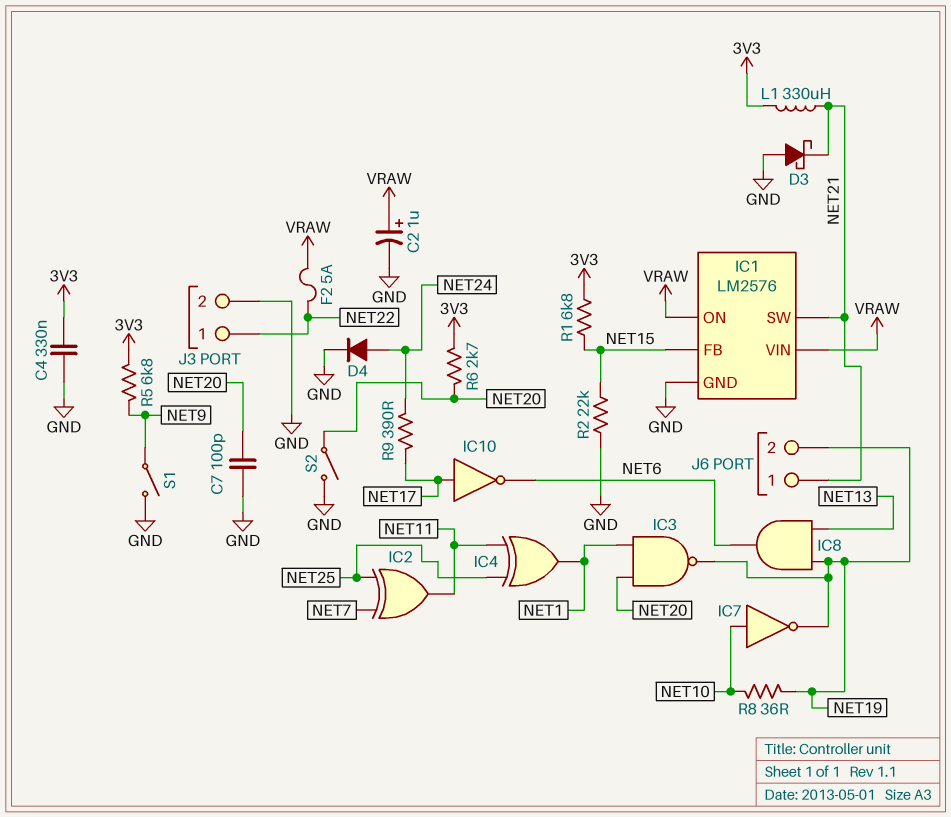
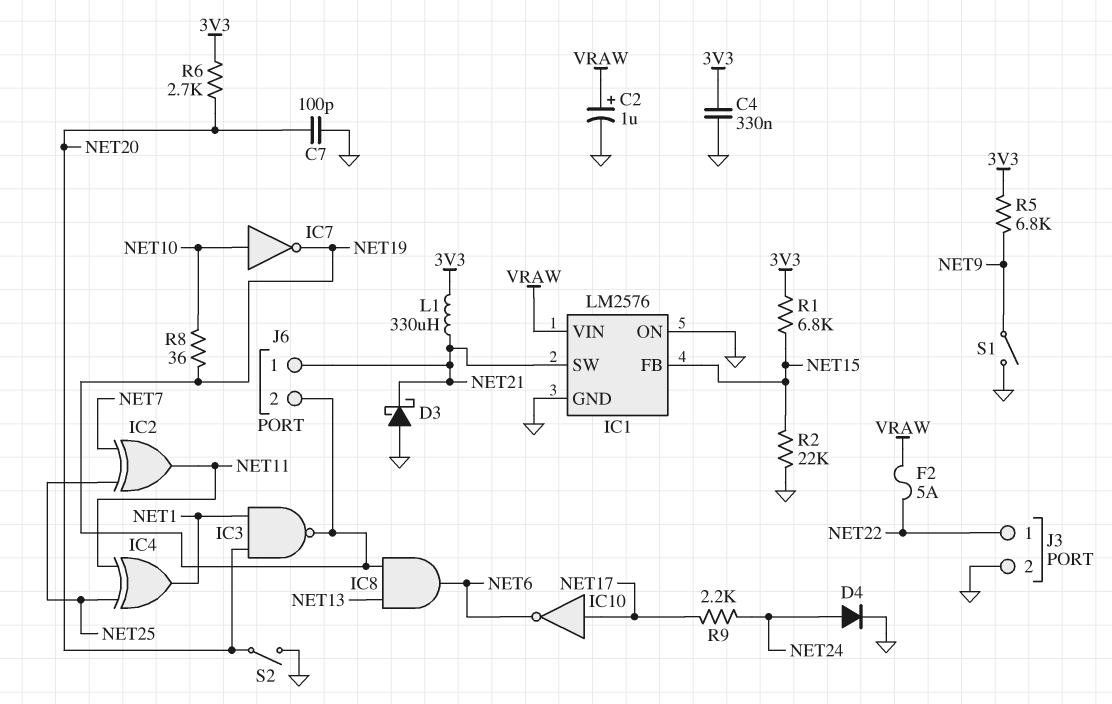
IC1 pin ON: VRAW -> GND
R9: 390 (NET17, NET24) -> 2.2k (NET17, NET24)

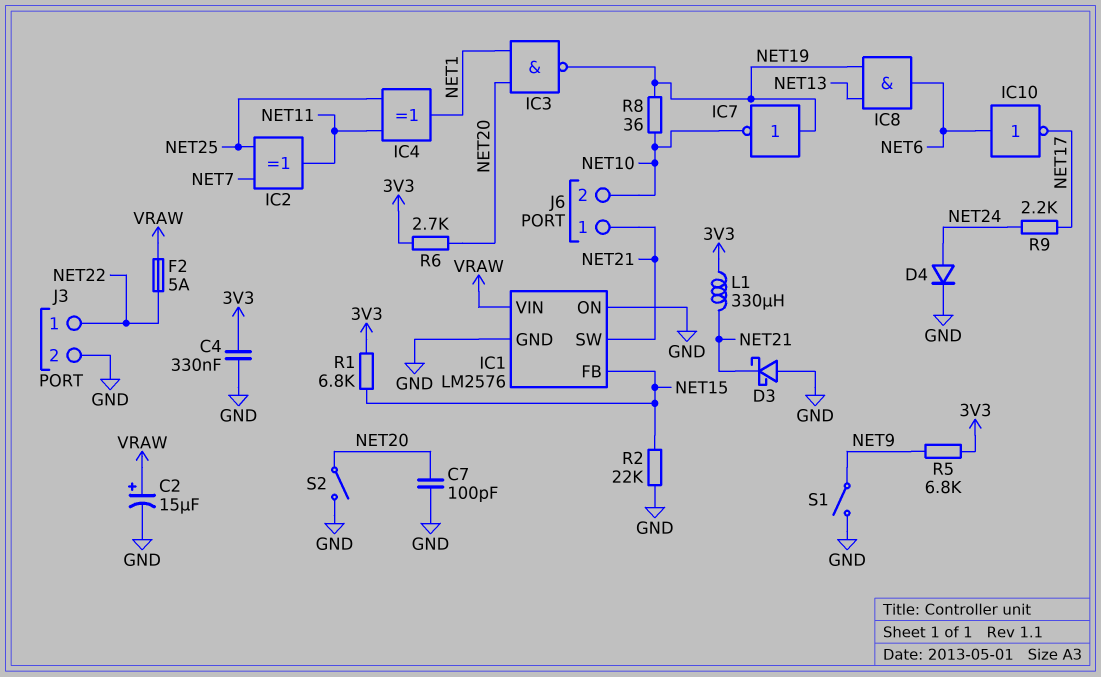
C2: 1uF (plus VRAW, minus GND) -> 15uF (plus VRAW, minus GND)
IC7: NOT (in NET10, out NET19) -> NOT (in NET19, out NET10)
IC10: NOT (in NET17, out NET6) -> NOT (in NET6, out NET17)
J6 pin 2: NET19 -> NET10

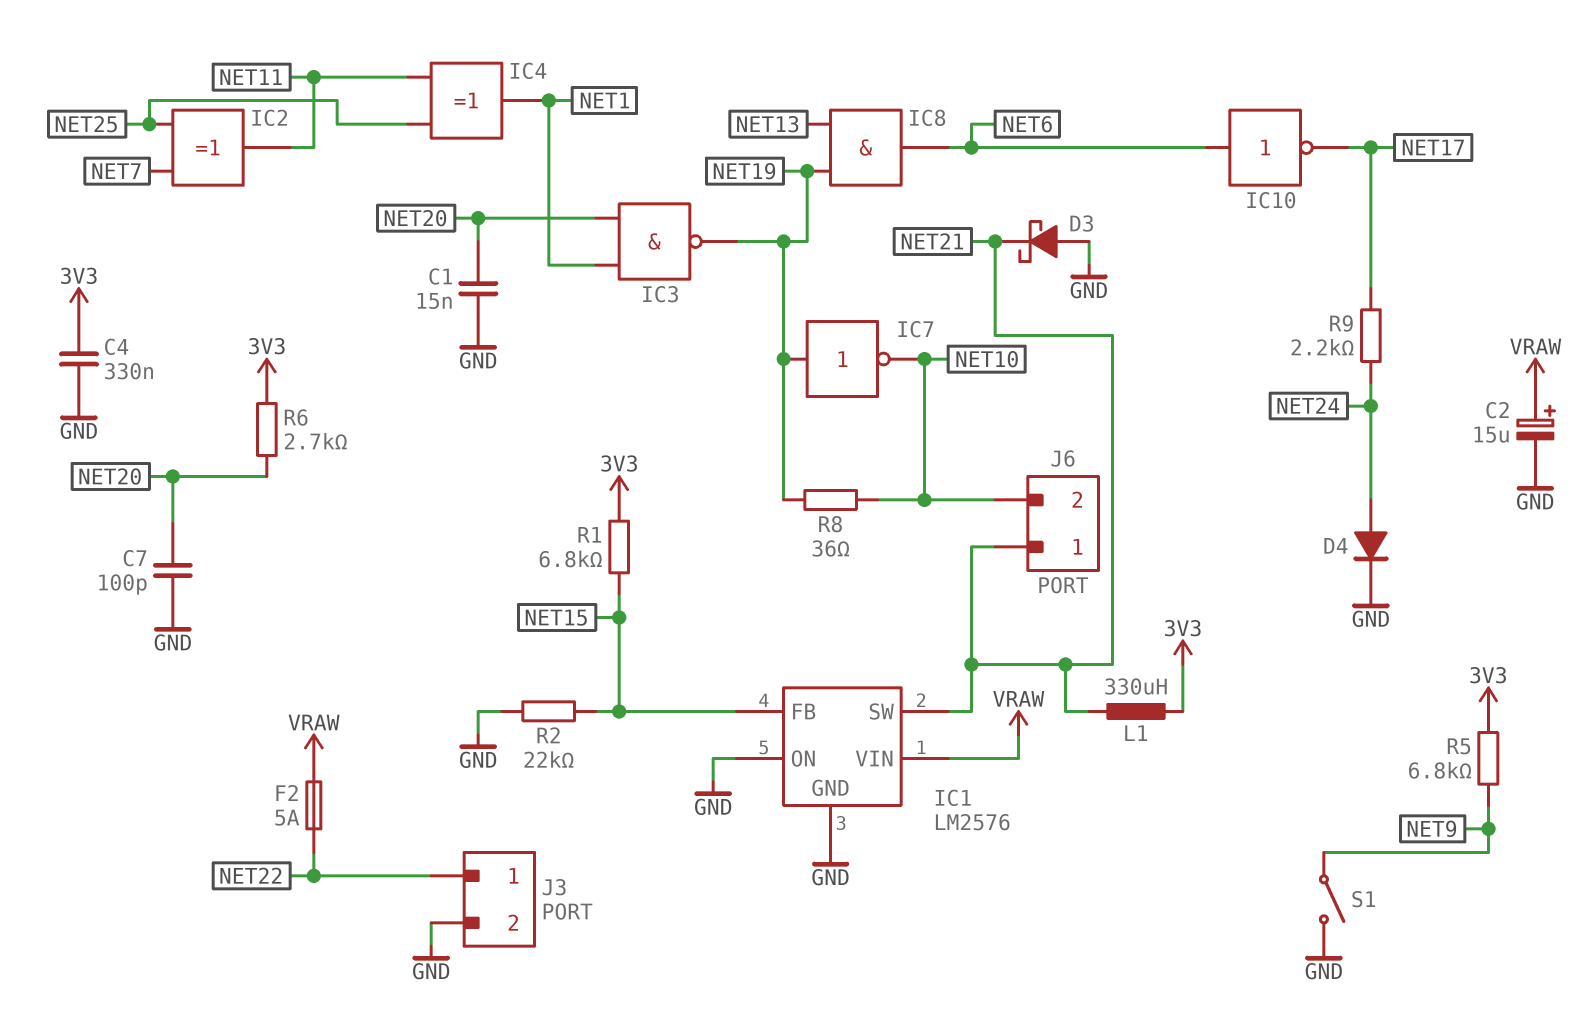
C1: none -> 15nF (GND, NET20)
S2: switch (GND, NET20) -> none

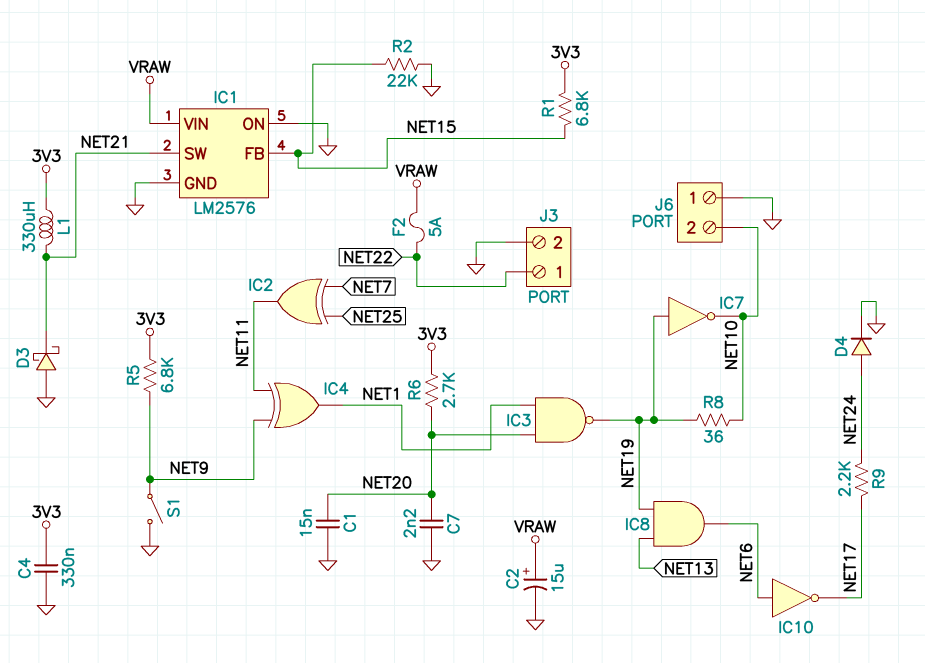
C7: 100pF (GND, NET20) -> 2.2nF (GND, NET20)
IC4: XOR (in NET11, in NET25, out NET1) -> XOR (in NET9, in NET11, out NET1)
J6 pin 1: NET21 -> GND

